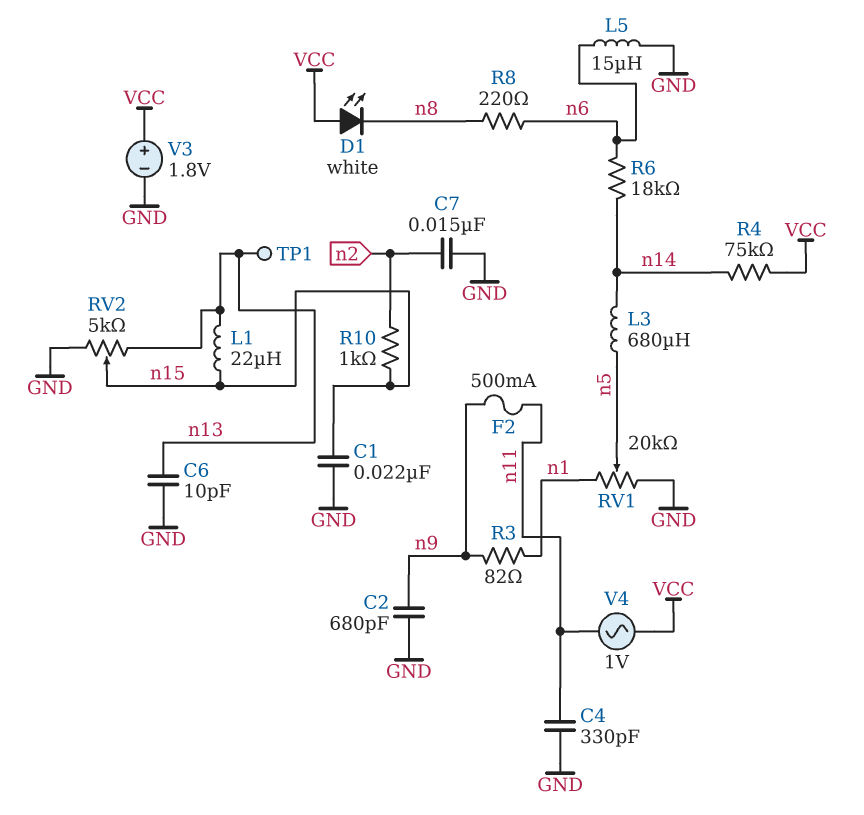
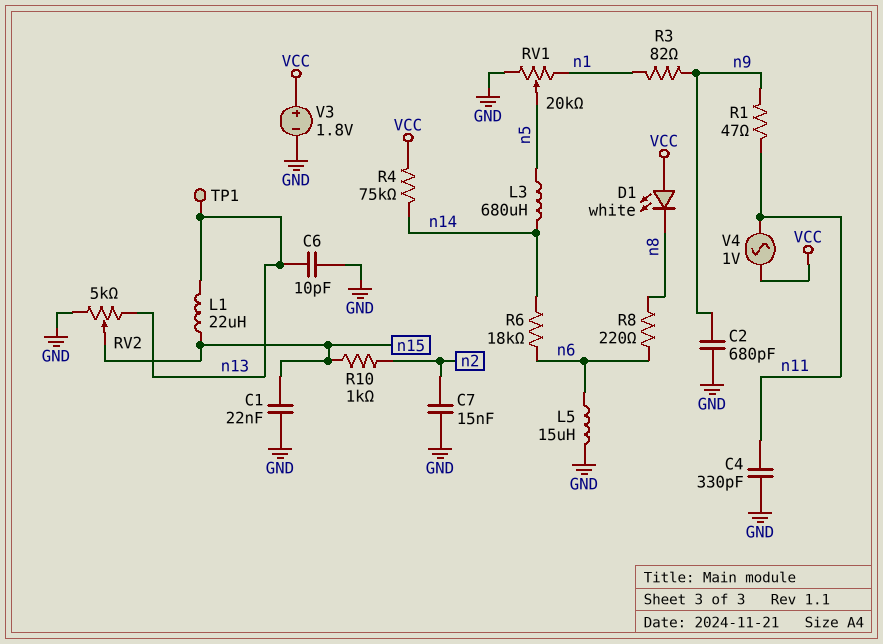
F2: 500mA (n9, n11) -> none
R1: none -> 47 (n9, n11)

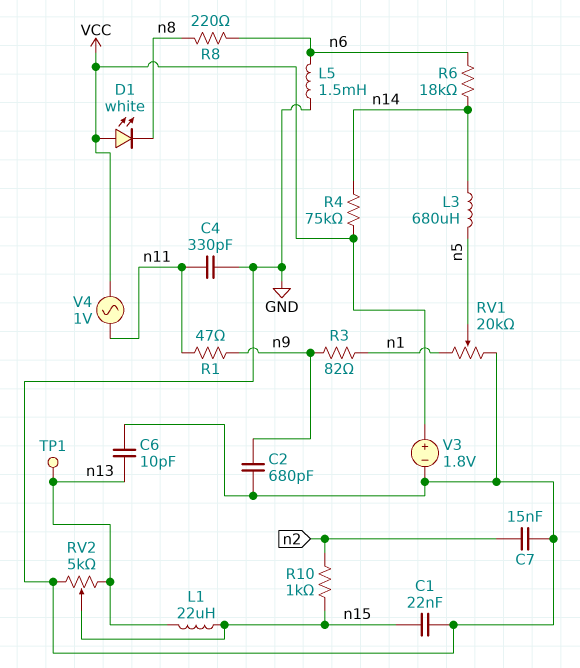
L5: 15uH (GND, n6) -> 1.5mH (GND, n6)

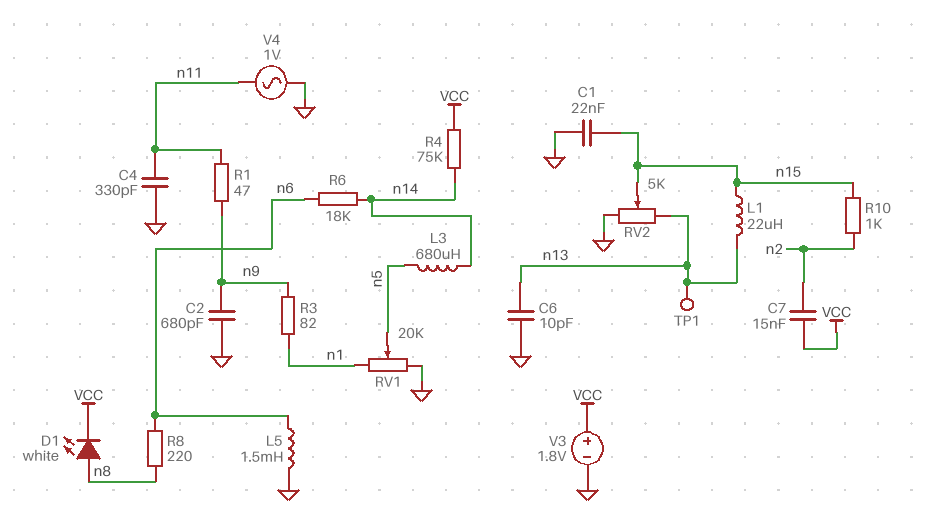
C7: 15nF (GND, n2) -> 15nF (VCC, n2)
D1: LED white (A VCC, K n8) -> LED white (A n8, K VCC)
V4: AC 1V (VCC, n11) -> AC 1V (GND, n11)

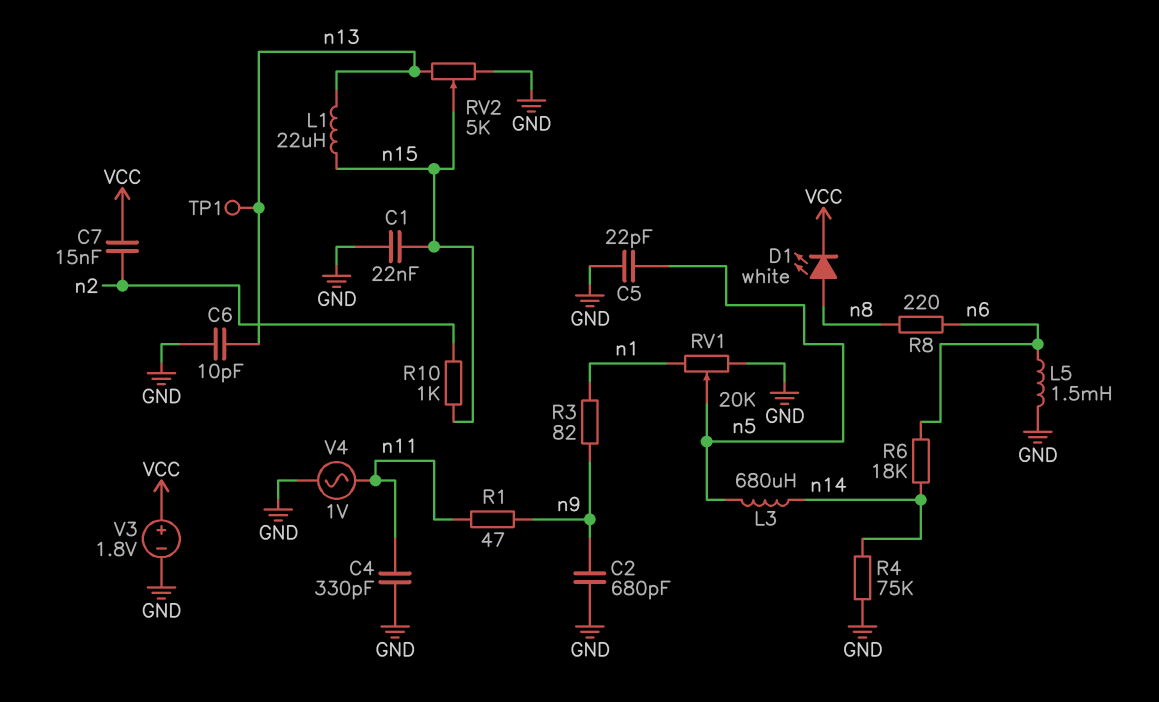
C5: none -> 22pF (GND, n5)
R4: 75k (VCC, n14) -> 75k (GND, n14)

